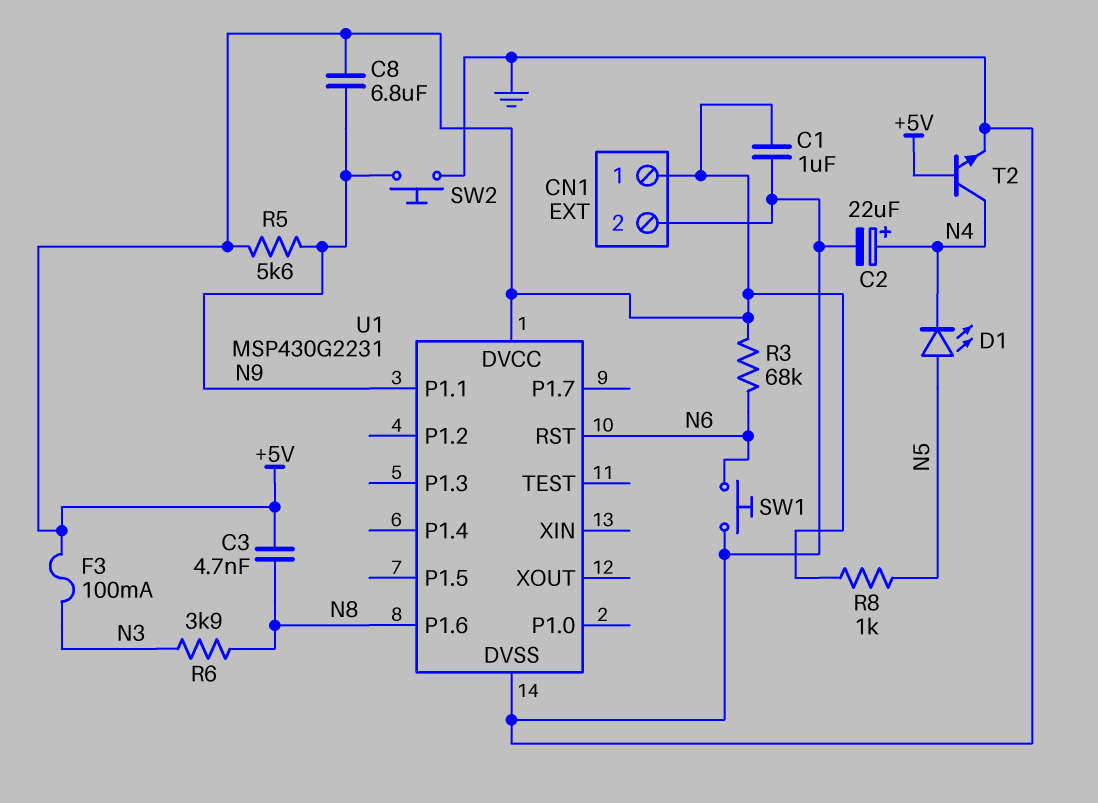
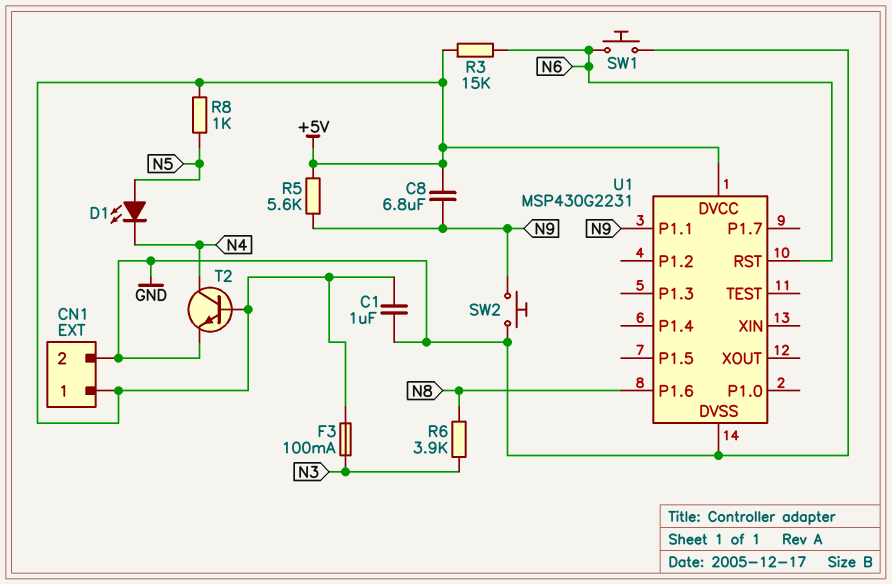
C2: 22uF (plus N4, minus GND) -> none
C3: 4.7nF (+5V, N8) -> none
R3: 68k (+5V, N6) -> 15k (+5V, N6)

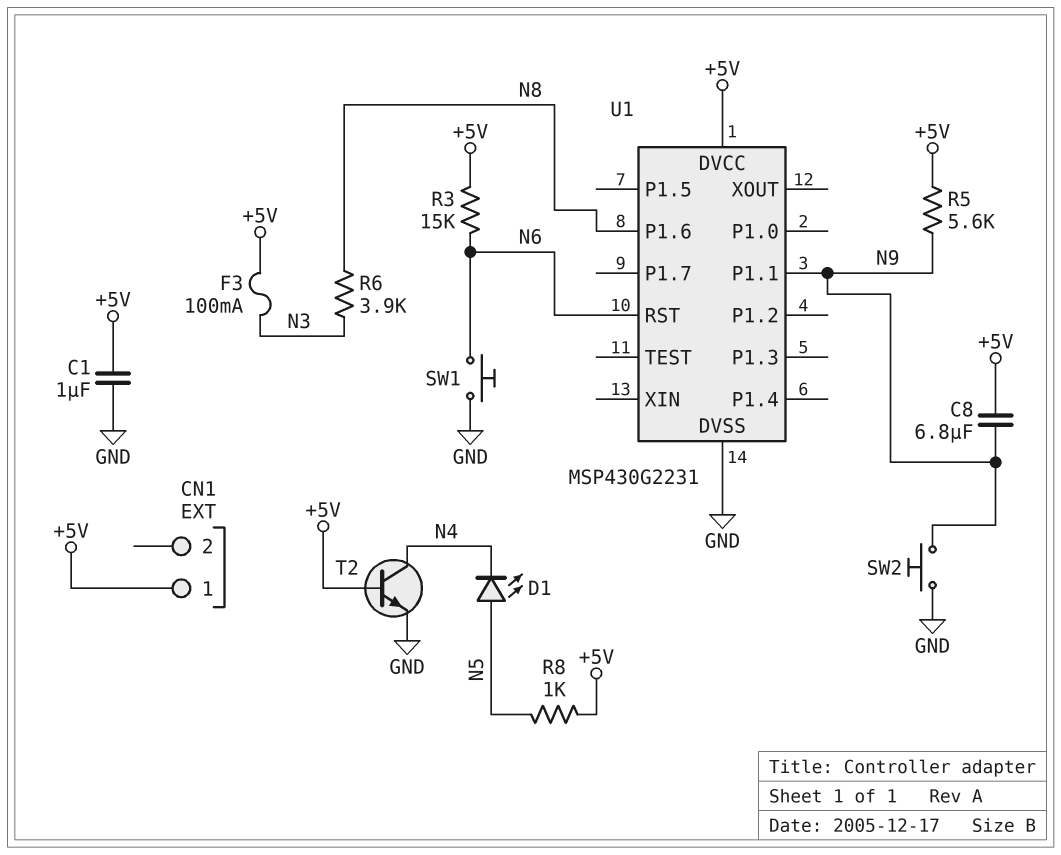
CN1 pin 2: GND -> none

